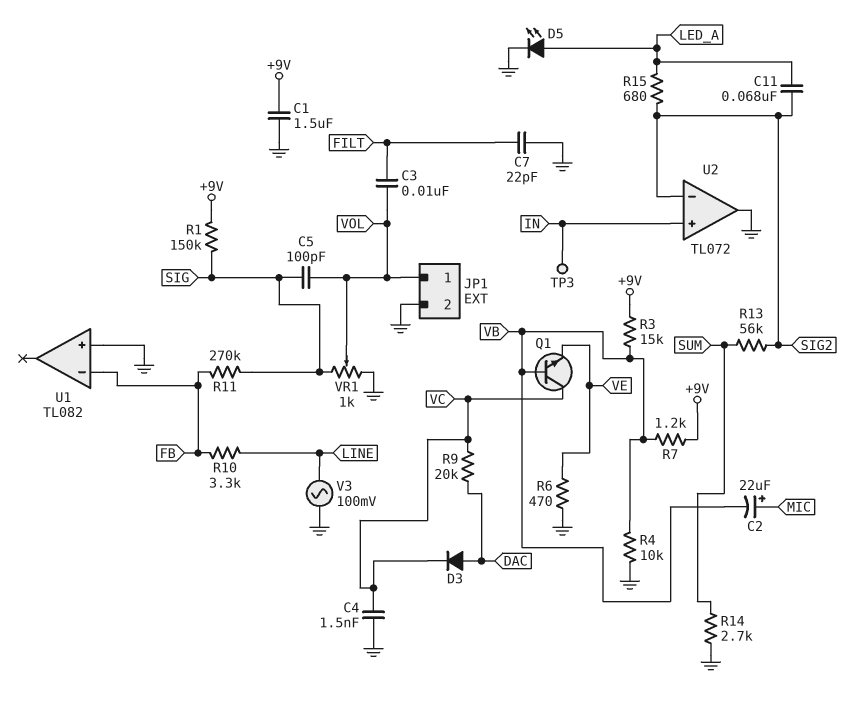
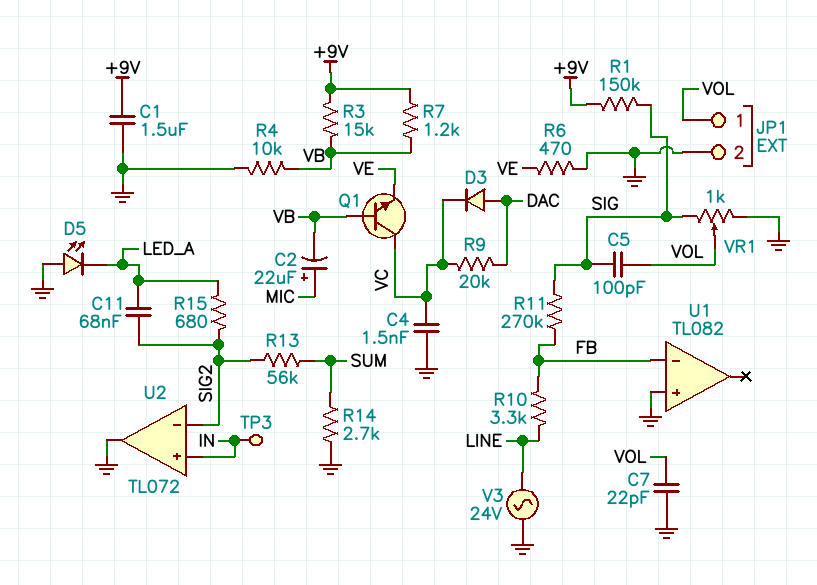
C3: 10nF (FILT, VOL) -> none
C7: 22pF (FILT, GND) -> 22pF (GND, VOL)
D5: LED (A LED_A, K GND) -> LED (A GND, K LED_A)
V3: AC 100mV (GND, LINE) -> AC 24V (GND, LINE)

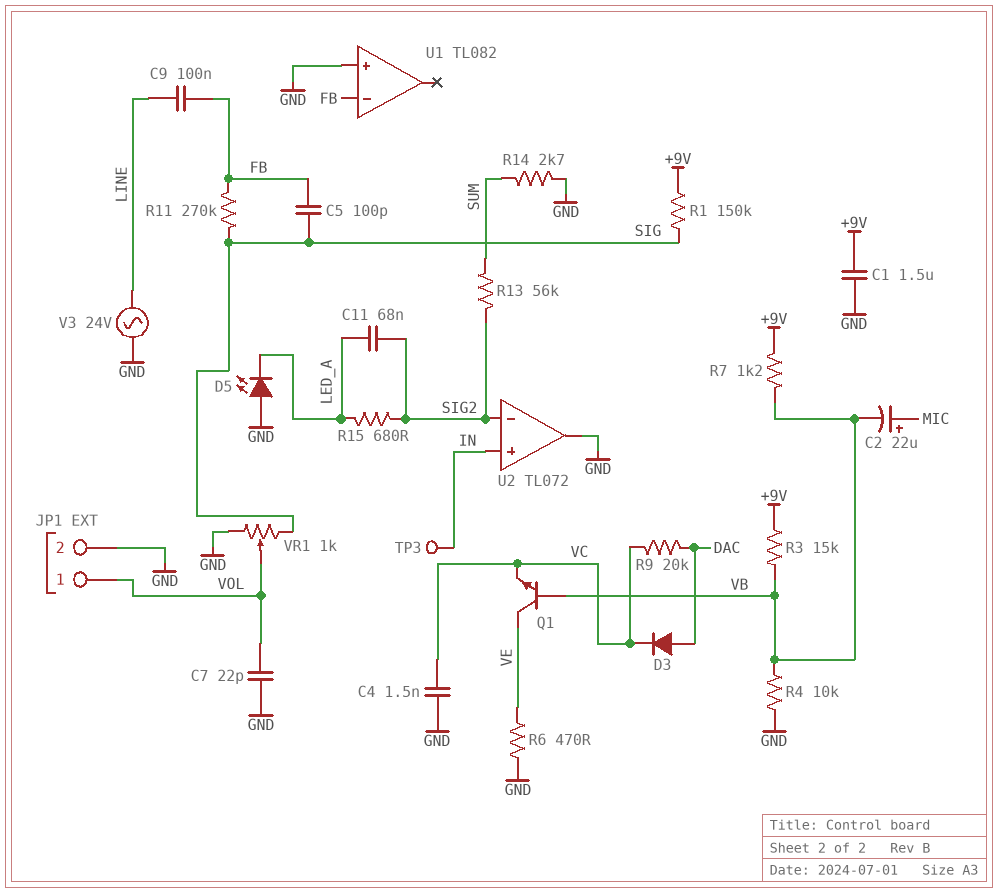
C5: 100pF (SIG, VOL) -> 100pF (FB, SIG)
C9: none -> 100nF (FB, LINE)
Q1: NPN (B VB, C VC, E VE) -> NPN (B VB, C VE, E VC)
R10: 3.3k (FB, LINE) -> none

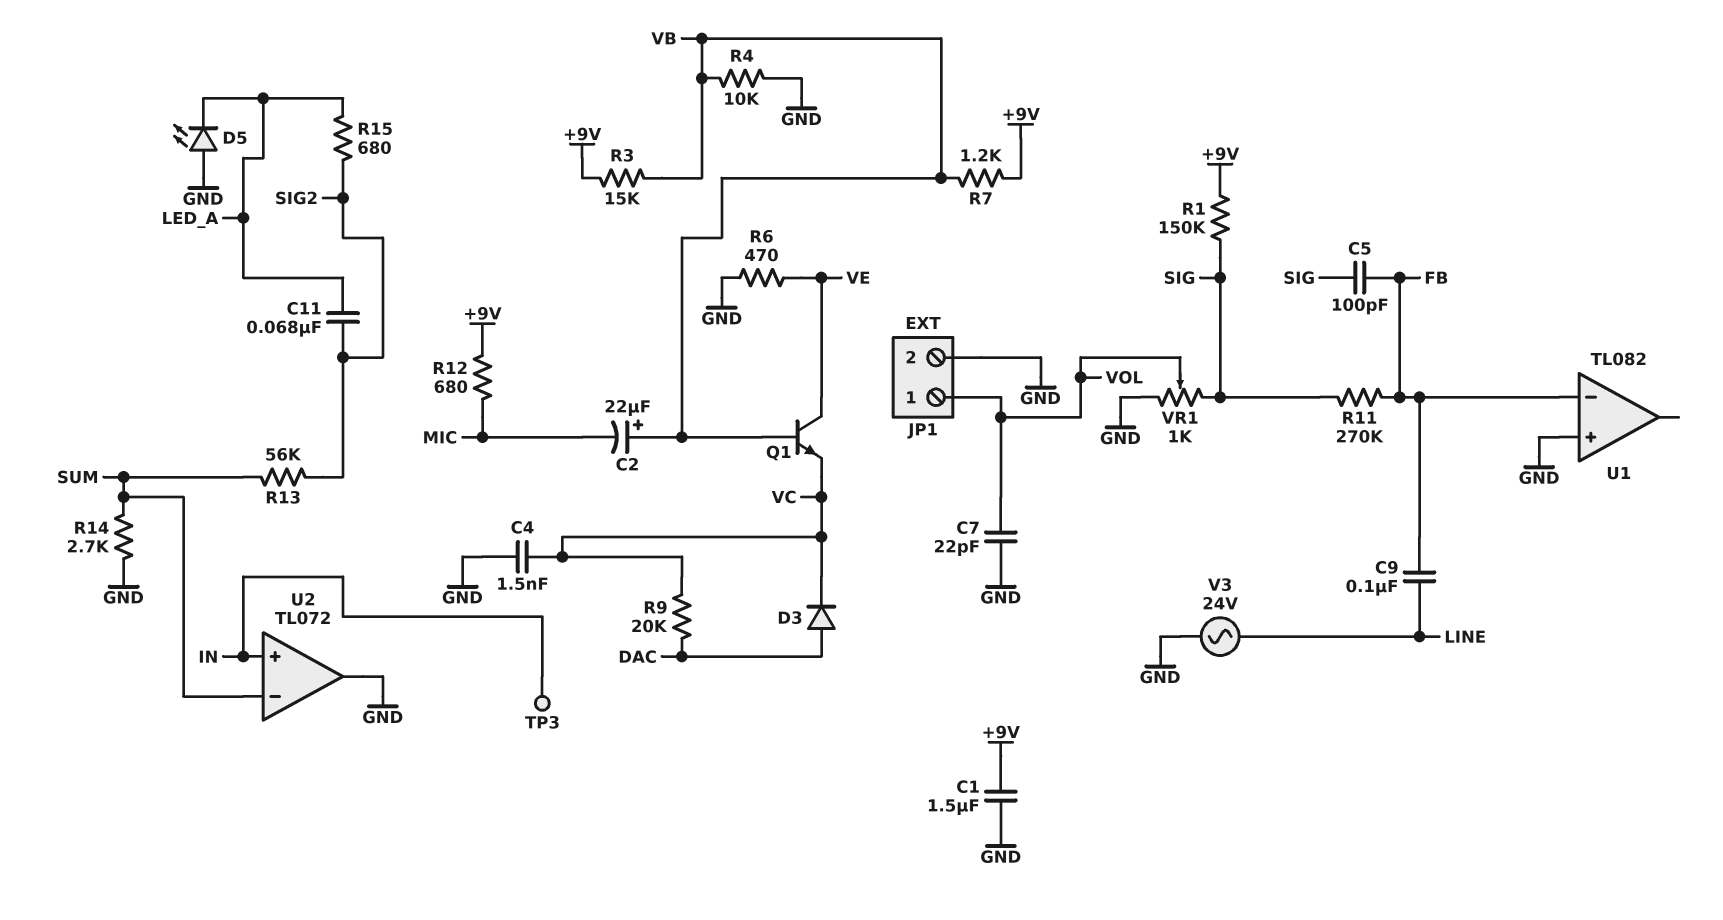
C2: 22uF (plus MIC, minus VB) -> 22uF (plus VB, minus MIC)
R12: none -> 680 (+9V, MIC)
U2 pin in-: SIG2 -> SUM

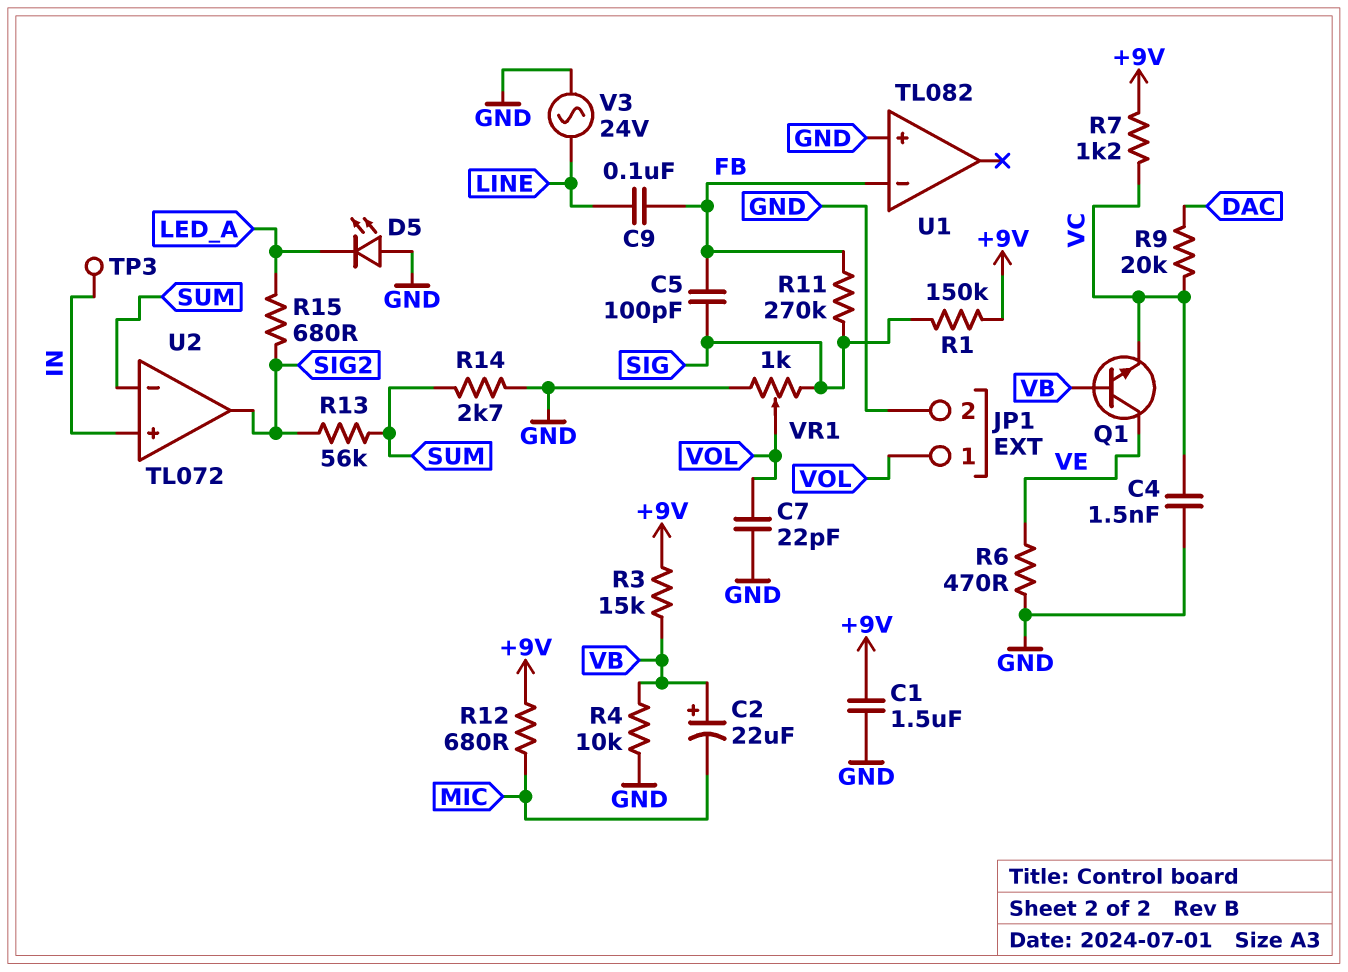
C11: 68nF (LED_A, SIG2) -> none
D3: diode (A DAC, K VC) -> none
R7: 1.2k (+9V, VB) -> 1.2k (+9V, VC)
U2 pin out: GND -> SIG2

